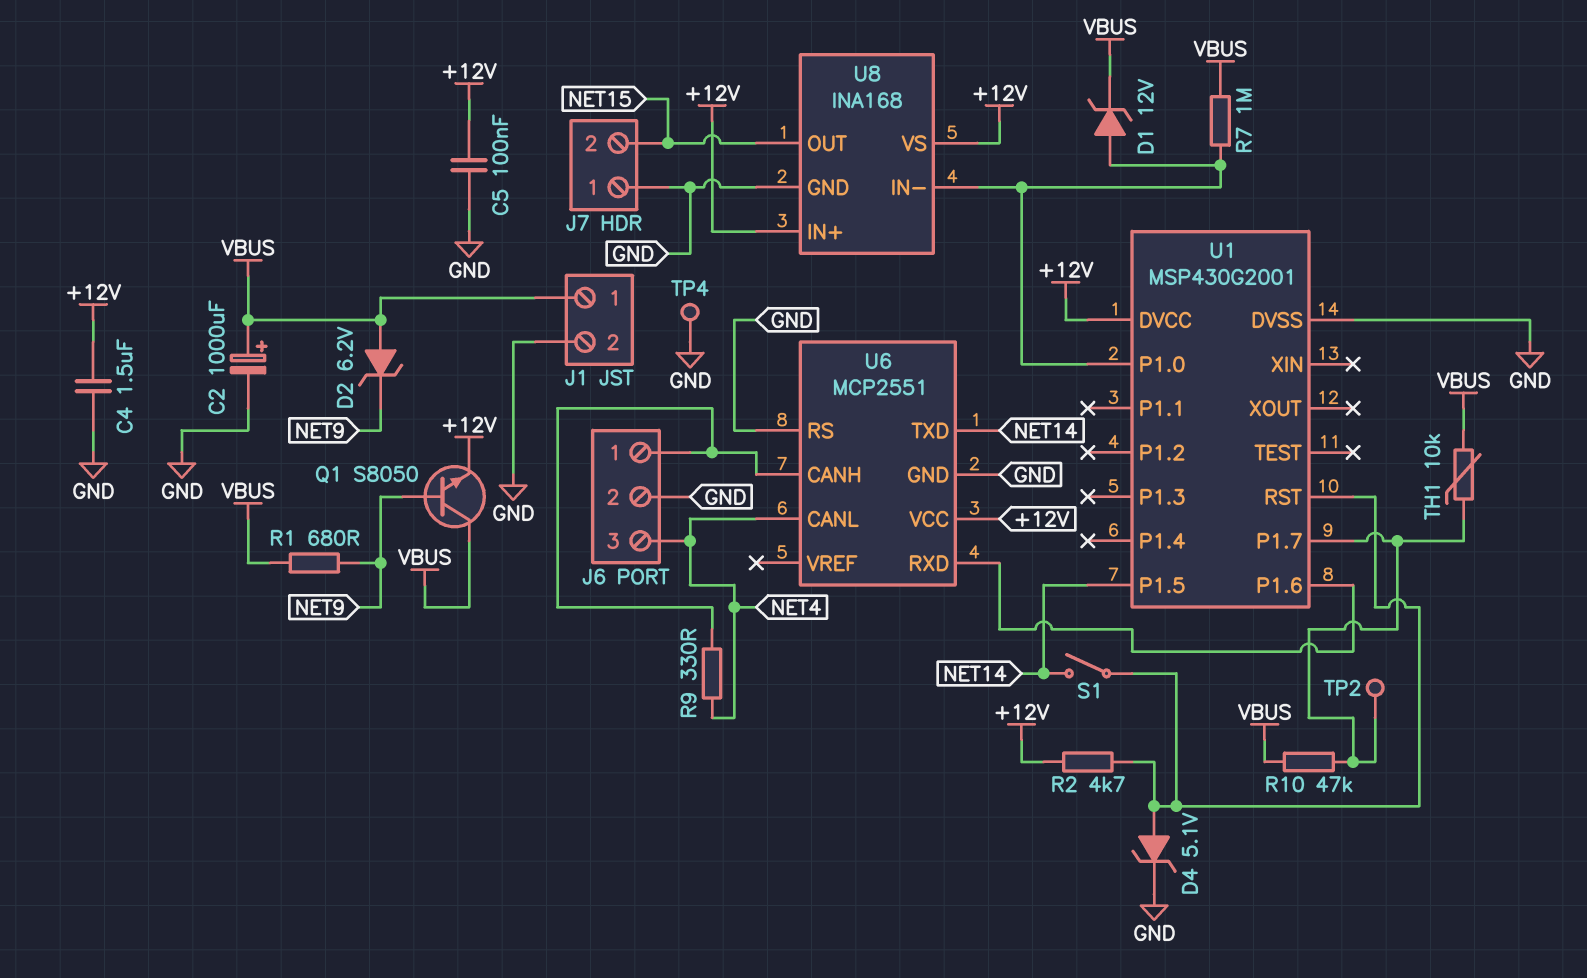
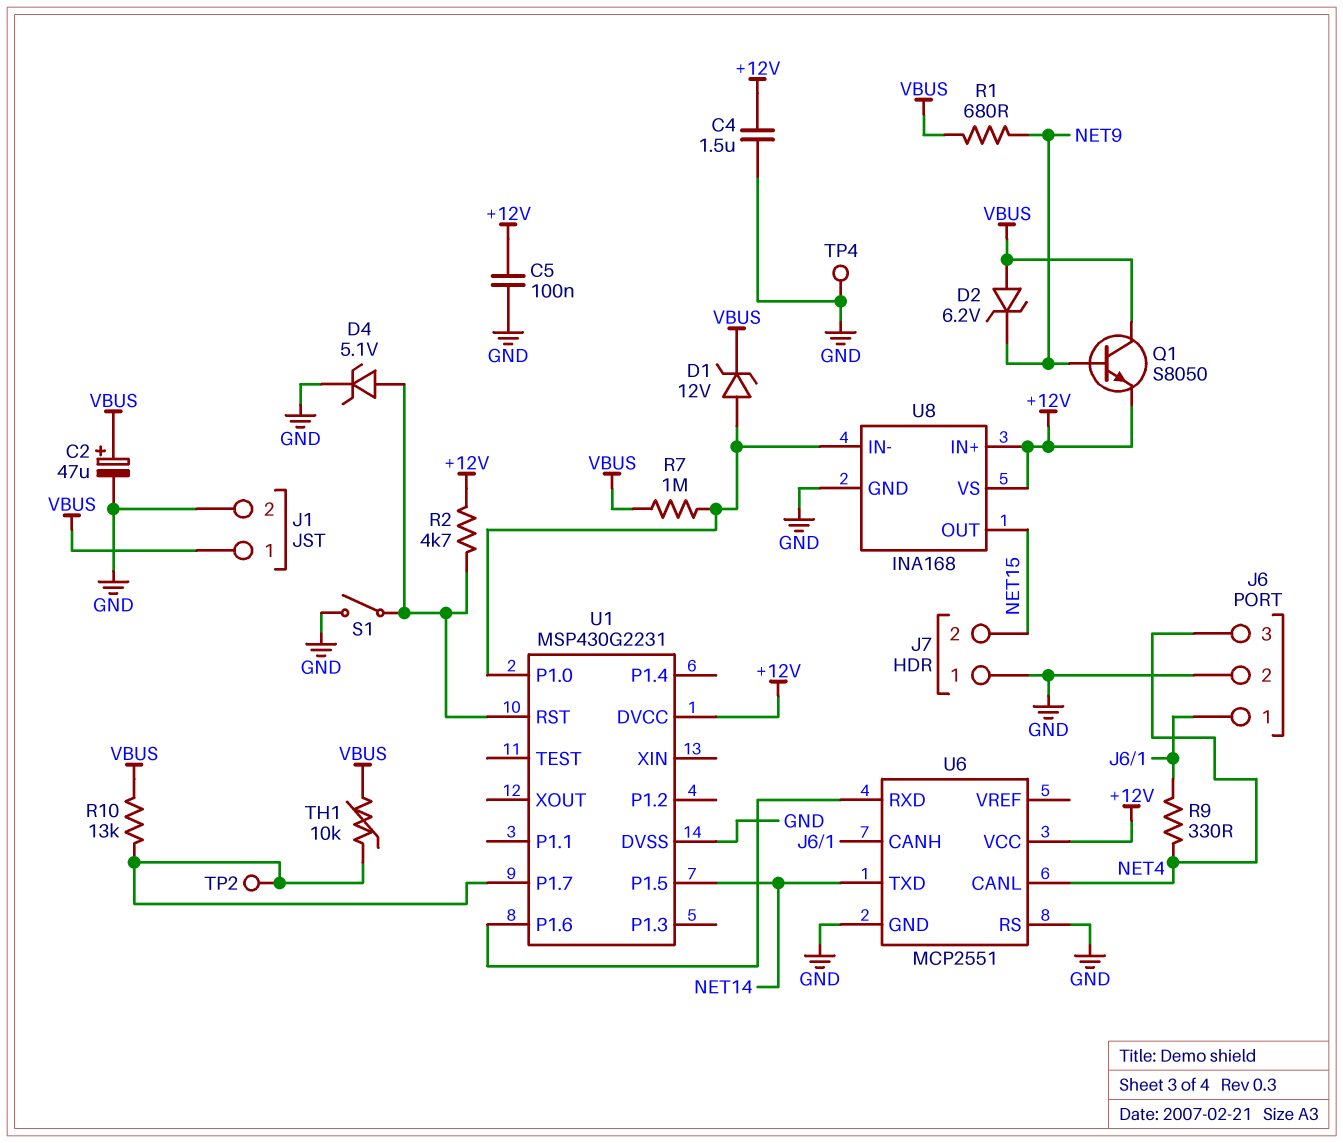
C2: 1000uF (plus VBUS, minus GND) -> 47uF (plus VBUS, minus GND)
R10: 47k (U1/P1.7, VBUS) -> 13k (U1/P1.7, VBUS)
S1: switch (NET14, U1/RST) -> switch (GND, U1/RST)
U1: MSP430G2001 -> MSP430G2231

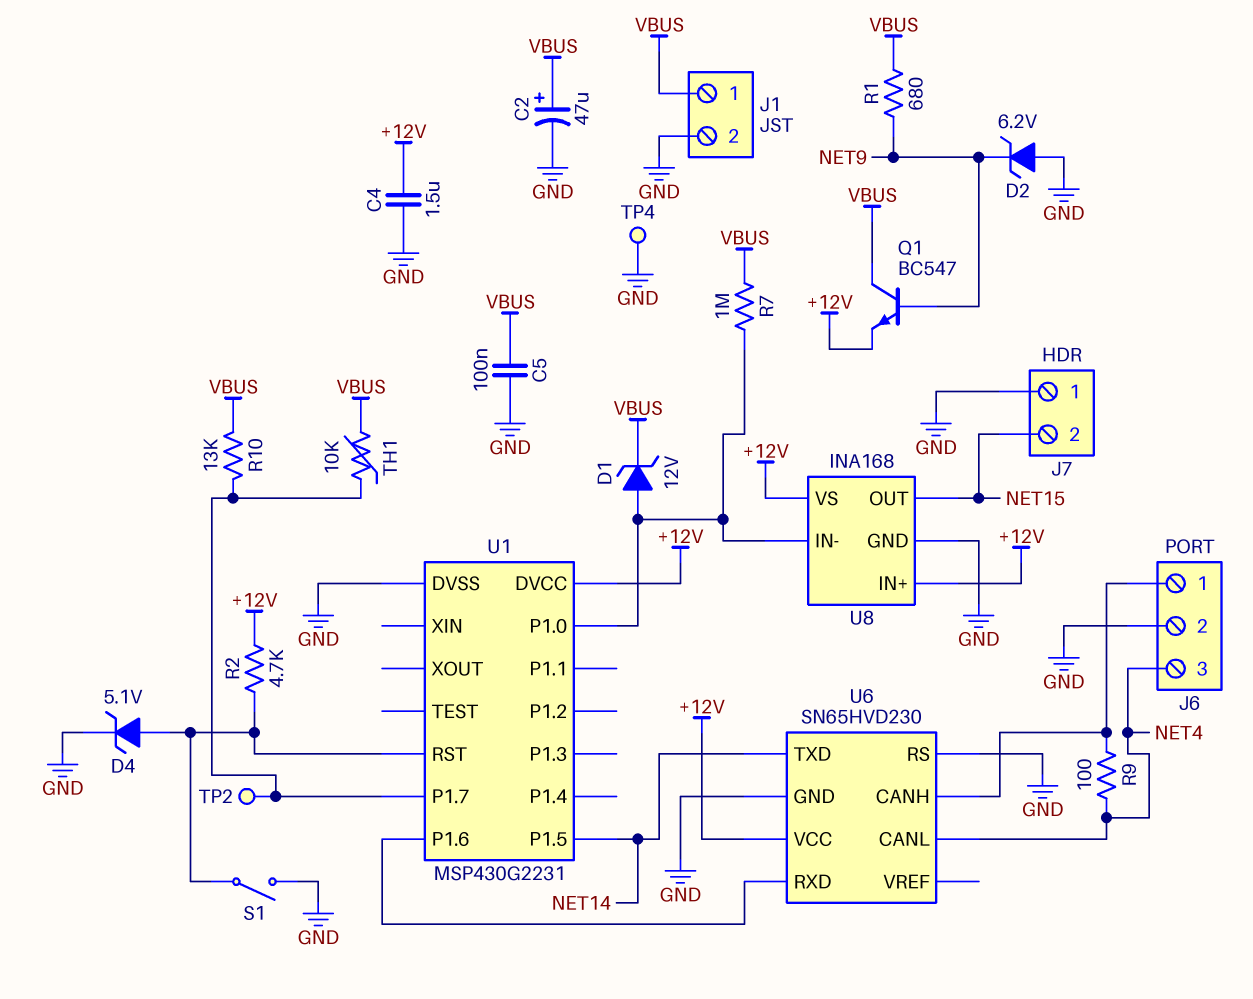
C5: 100nF (+12V, GND) -> 100nF (GND, VBUS)
D2: zener 6.2V (A VBUS, K NET9) -> zener 6.2V (A GND, K NET9)
Q1: NPN S8050 (B NET9, C VBUS, E +12V) -> NPN BC547 (B NET9, C VBUS, E +12V)
R9: 330 (J6/1, NET4) -> 100 (J6/1, NET4)
U6: MCP2551 -> SN65HVD230

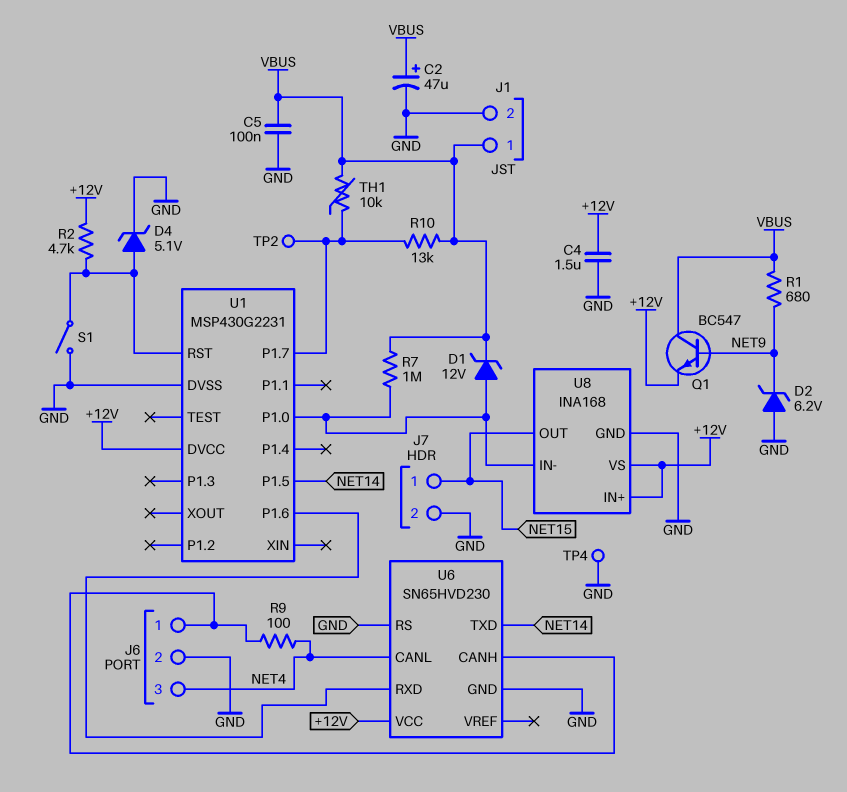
J7 pin 1: GND -> NET15
J7 pin 2: NET15 -> GND

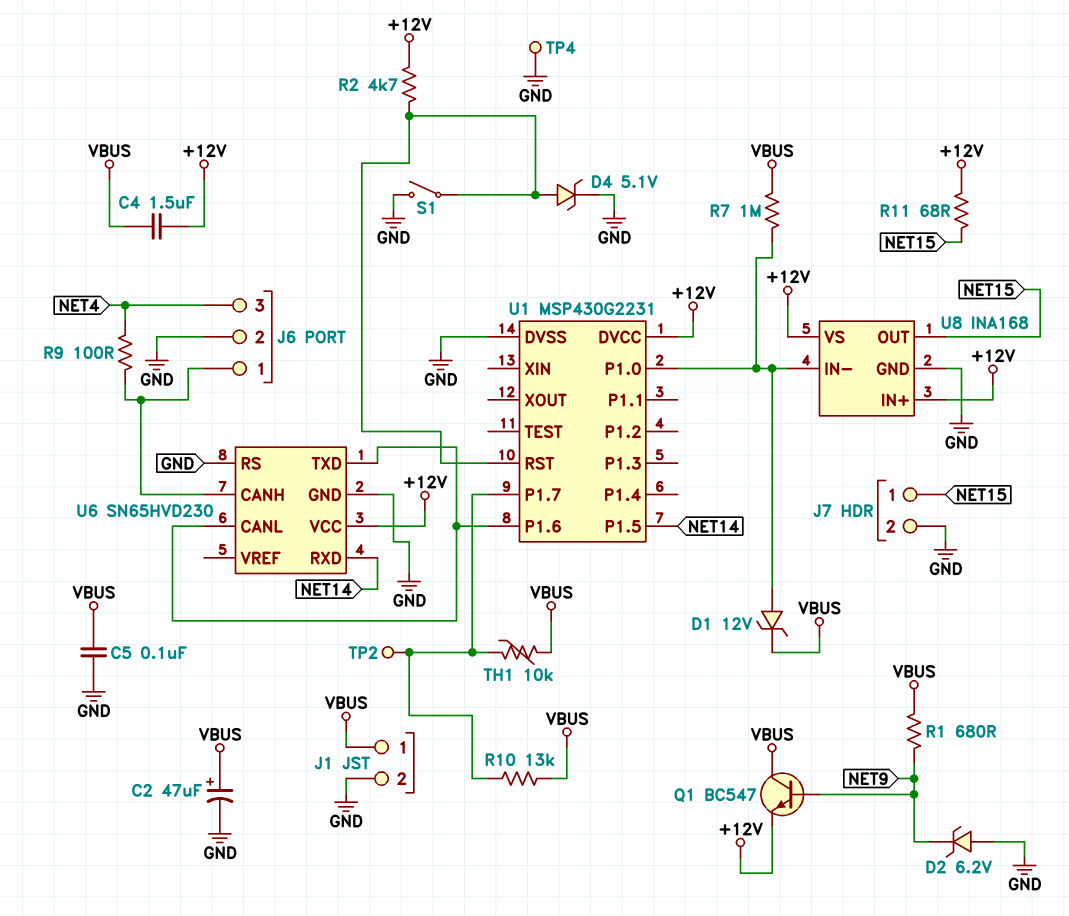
C4: 1.5uF (+12V, GND) -> 1.5uF (+12V, VBUS)
R11: none -> 68 (+12V, NET15)
U6 pin CANL: NET4 -> U1/P1.6
U6 pin RXD: U1/P1.6 -> NET14
U6 pin TXD: NET14 -> U1/P1.6

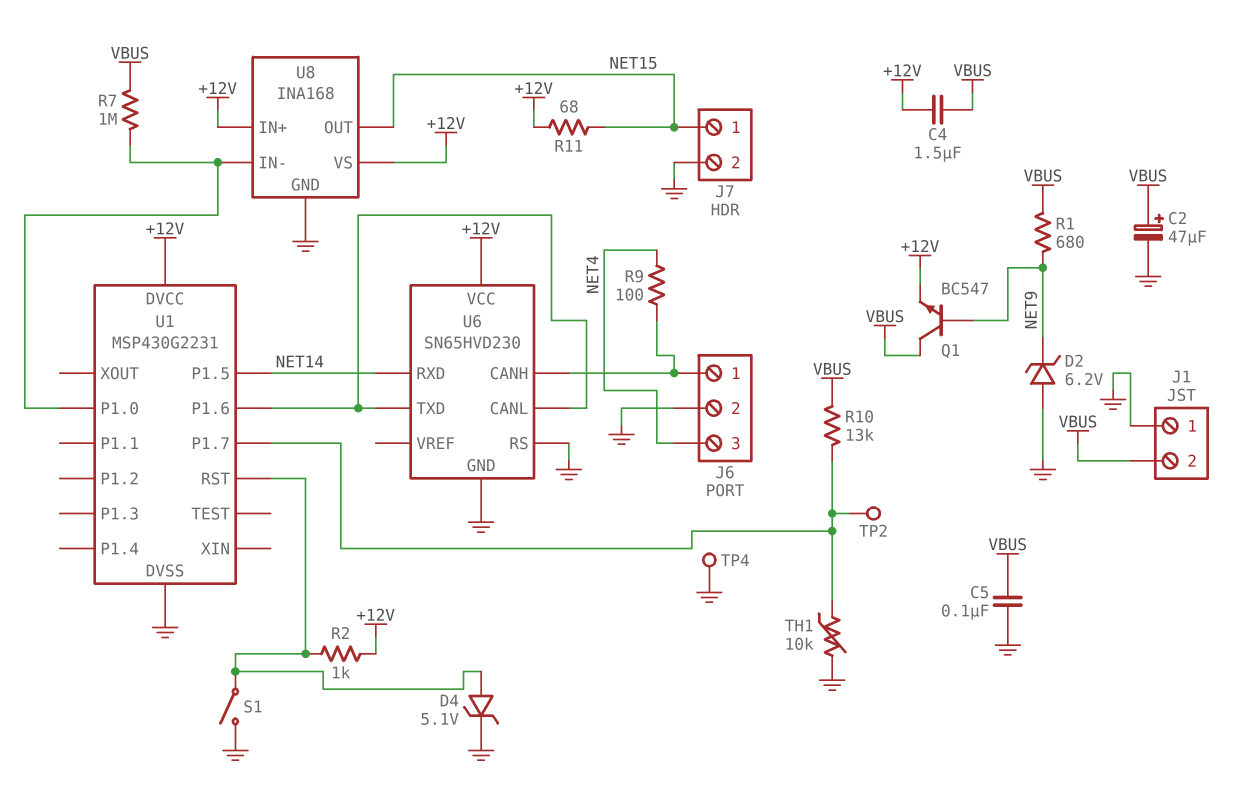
D1: zener 12V (A U1/P1.0, K VBUS) -> none
J1 pin 1: VBUS -> GND
J1 pin 2: GND -> VBUS
R2: 4.7k (+12V, U1/RST) -> 1k (+12V, U1/RST)
TH1: 10k (U1/P1.7, VBUS) -> 10k (GND, U1/P1.7)

